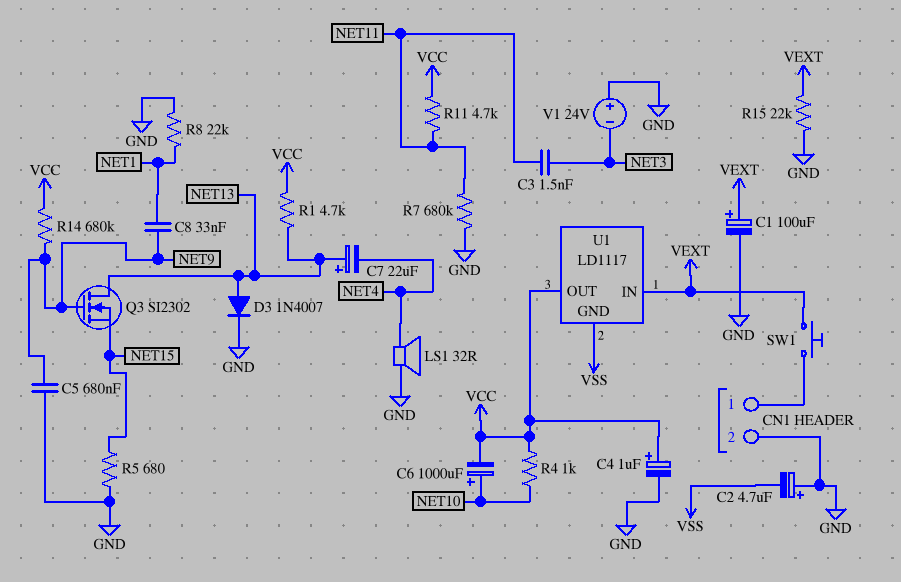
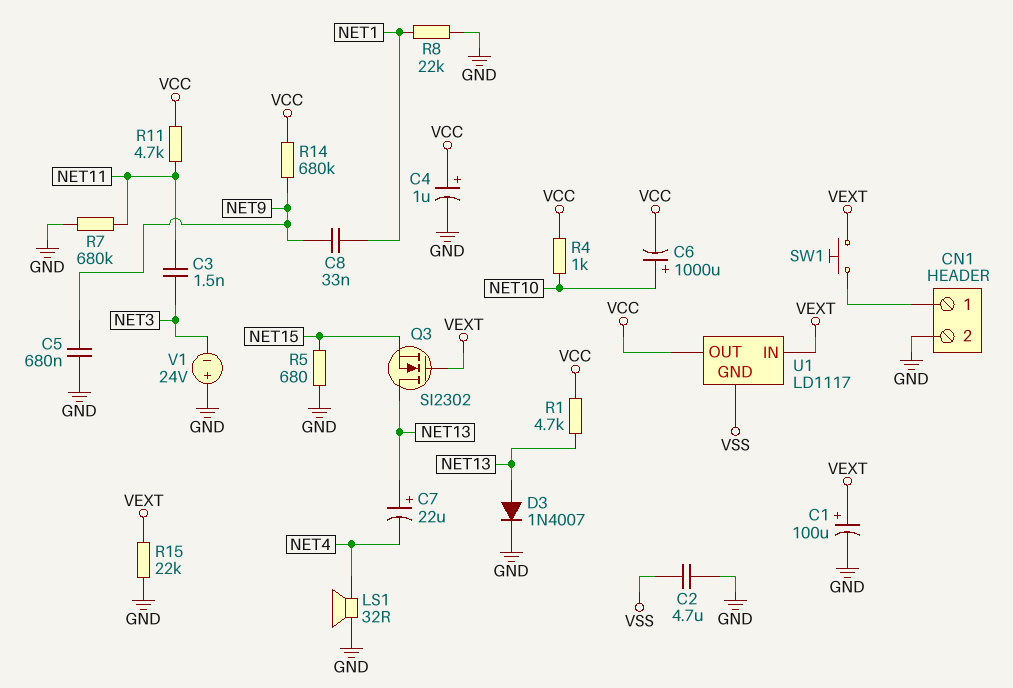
C2: 4.7uF (plus GND, minus VSS) -> 4.7uF (GND, VSS)
Q3: NMOS SI2302 (G NET9, D NET13, S NET15) -> NMOS SI2302 (G VEXT, D NET13, S NET15)

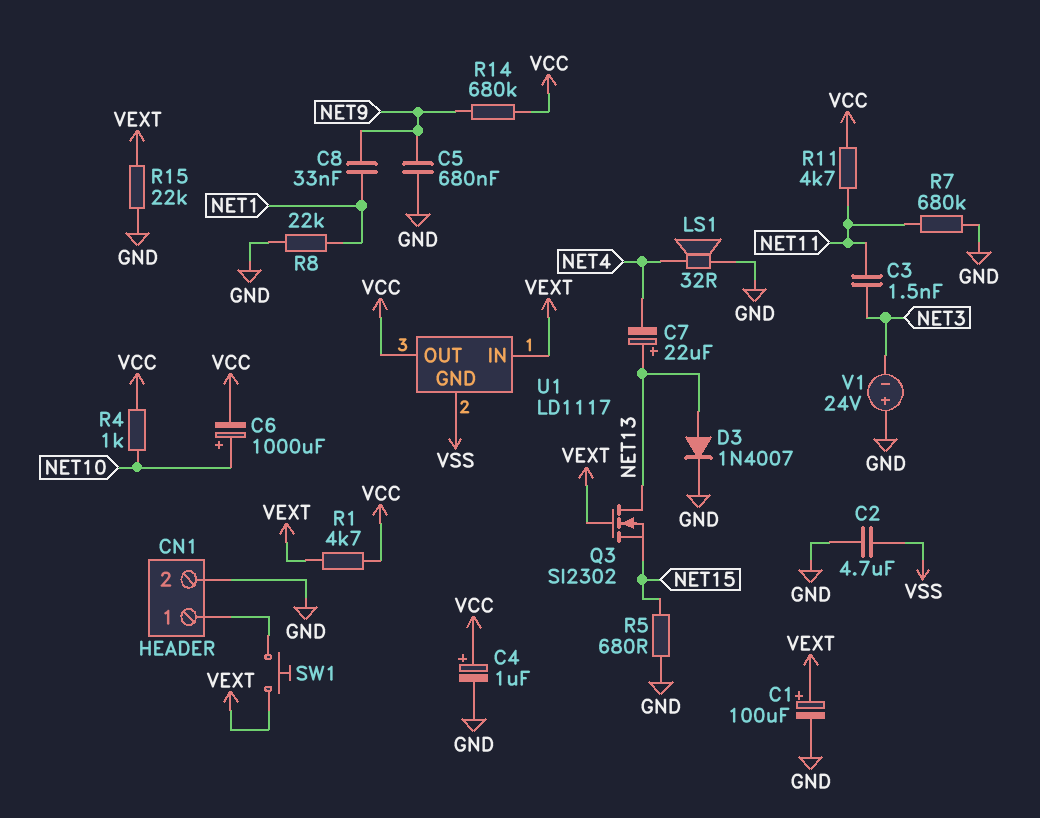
R1: 4.7k (NET13, VCC) -> 4.7k (VCC, VEXT)

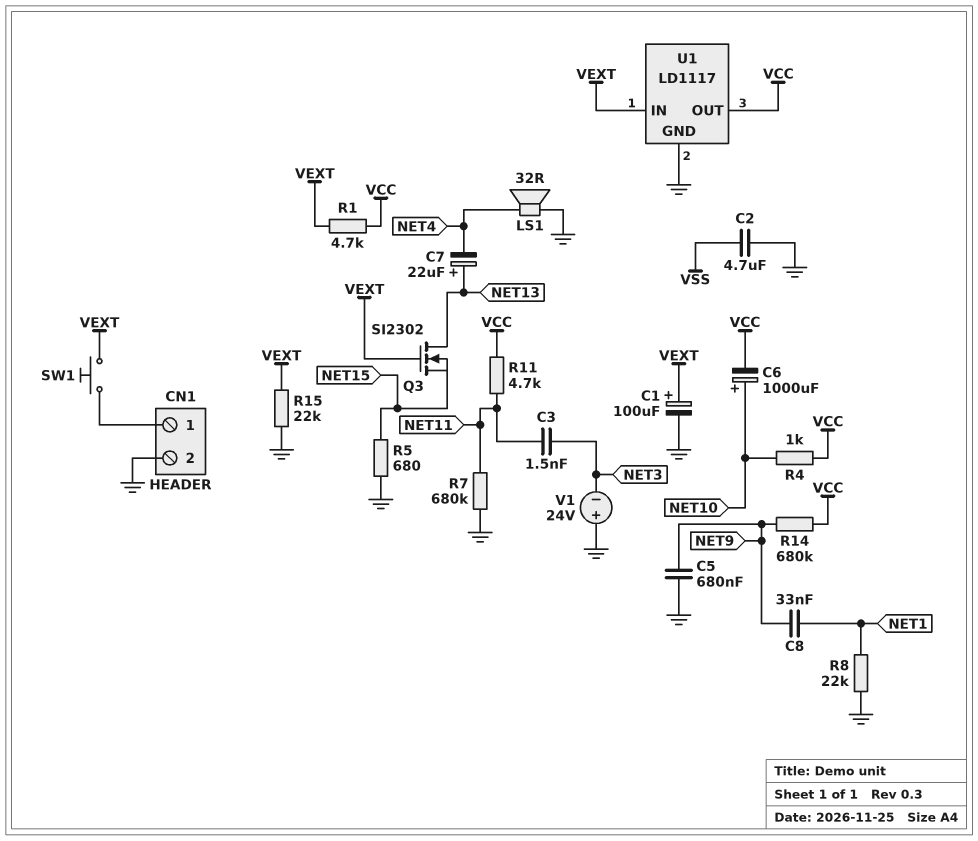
C4: 1uF (plus VCC, minus GND) -> none
D3: diode 1N4007 (A NET13, K GND) -> none
U1 pin GND: VSS -> GND

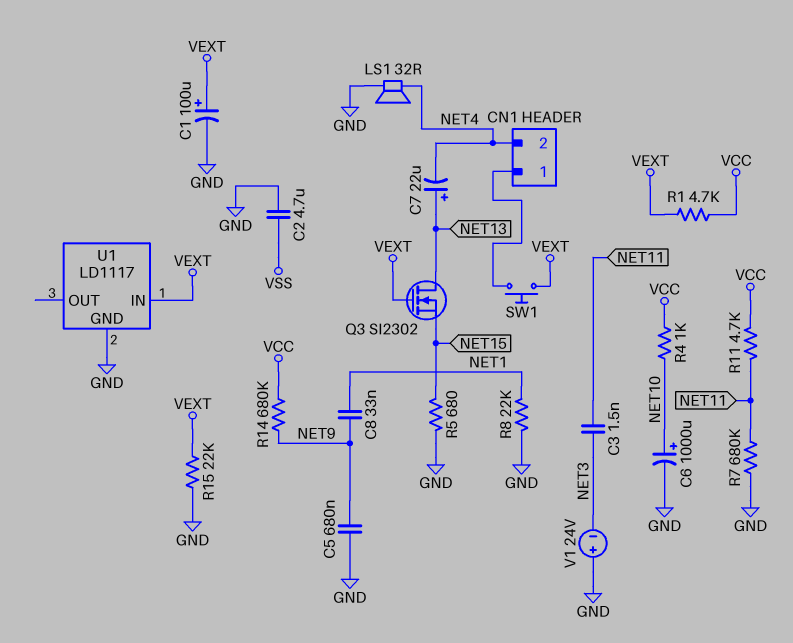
C6: 1000uF (plus NET10, minus VCC) -> 1000uF (plus NET10, minus GND)
CN1 pin 2: GND -> NET4
U1 pin OUT: VCC -> none

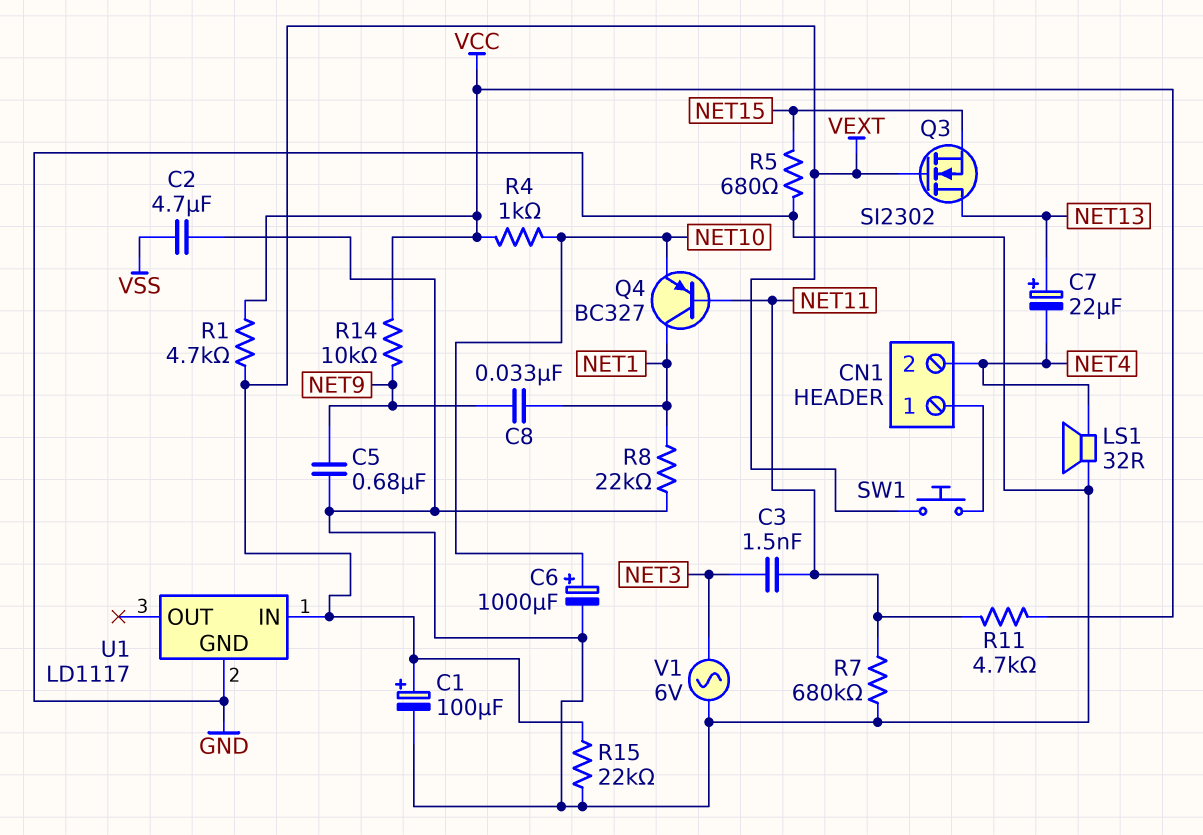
Q4: none -> PNP BC327 (B NET11, C NET1, E NET10)
R14: 680k (NET9, VCC) -> 10k (NET9, VCC)
V1: 24V (plus GND, minus NET3) -> AC 6V (GND, NET3)

